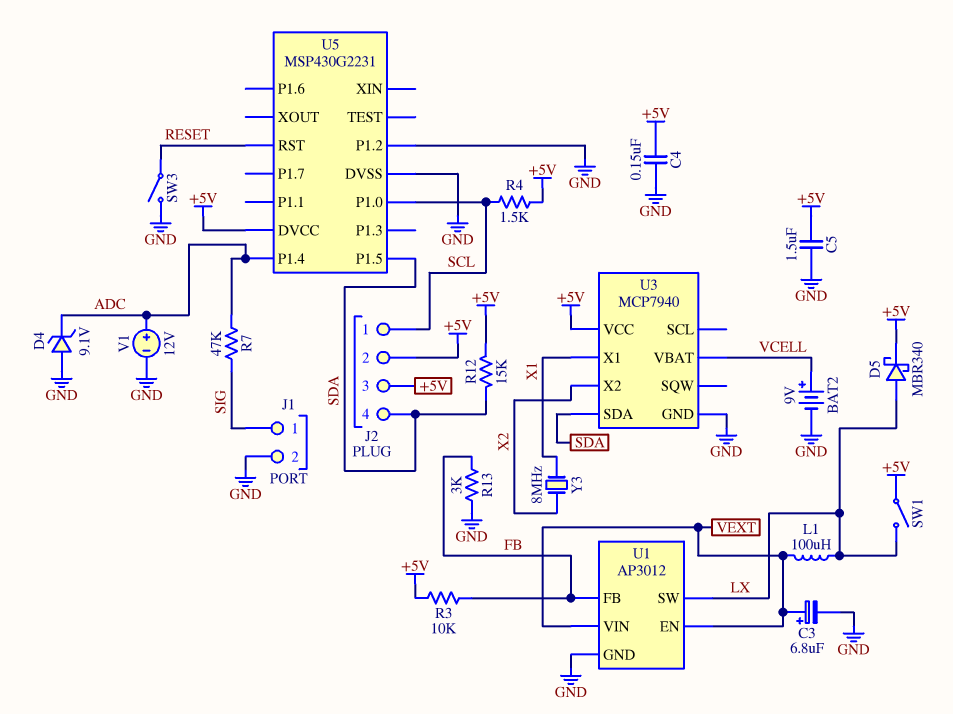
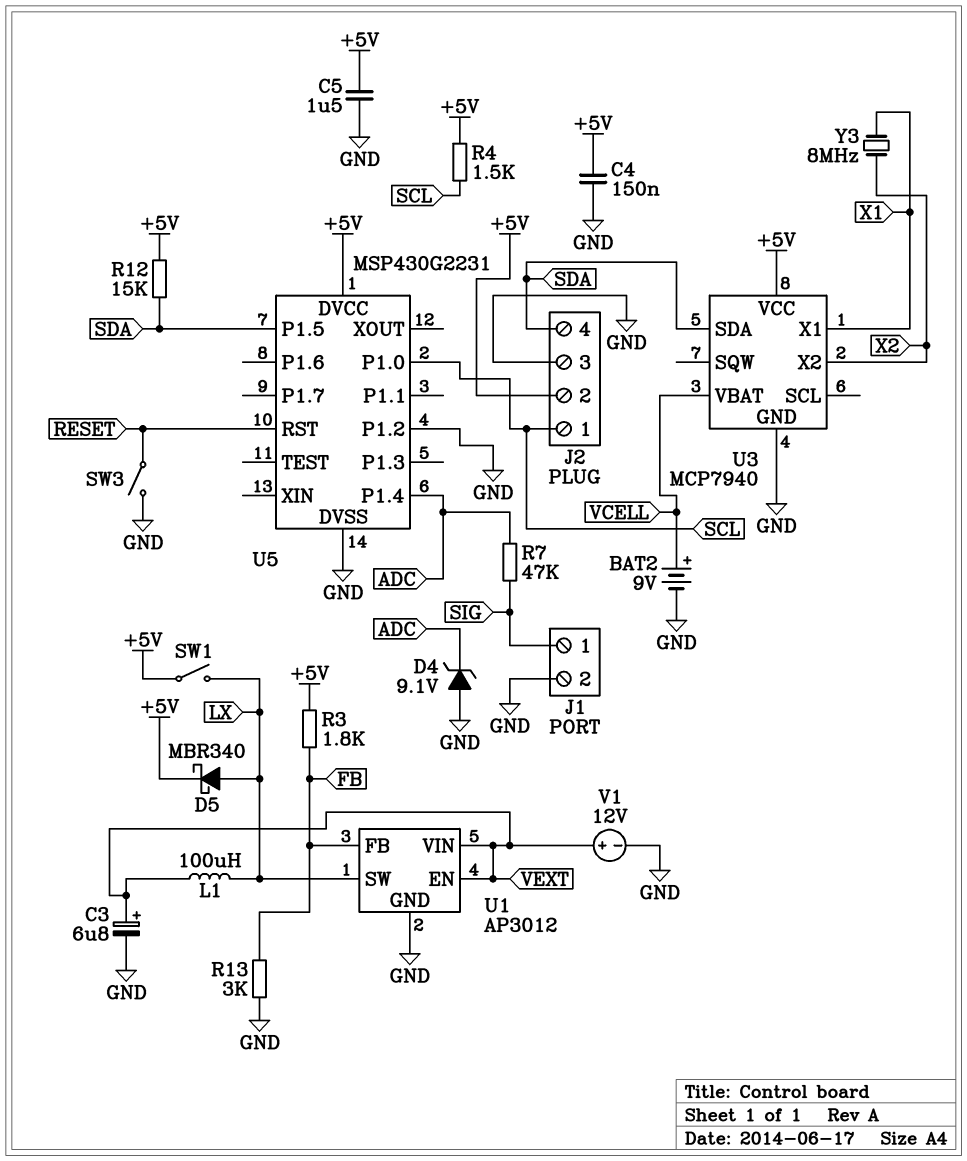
J2 pin 3: +5V -> GND
R3: 10k (+5V, FB) -> 1.8k (+5V, FB)
V1: 12V (plus ADC, minus GND) -> 12V (plus VEXT, minus GND)

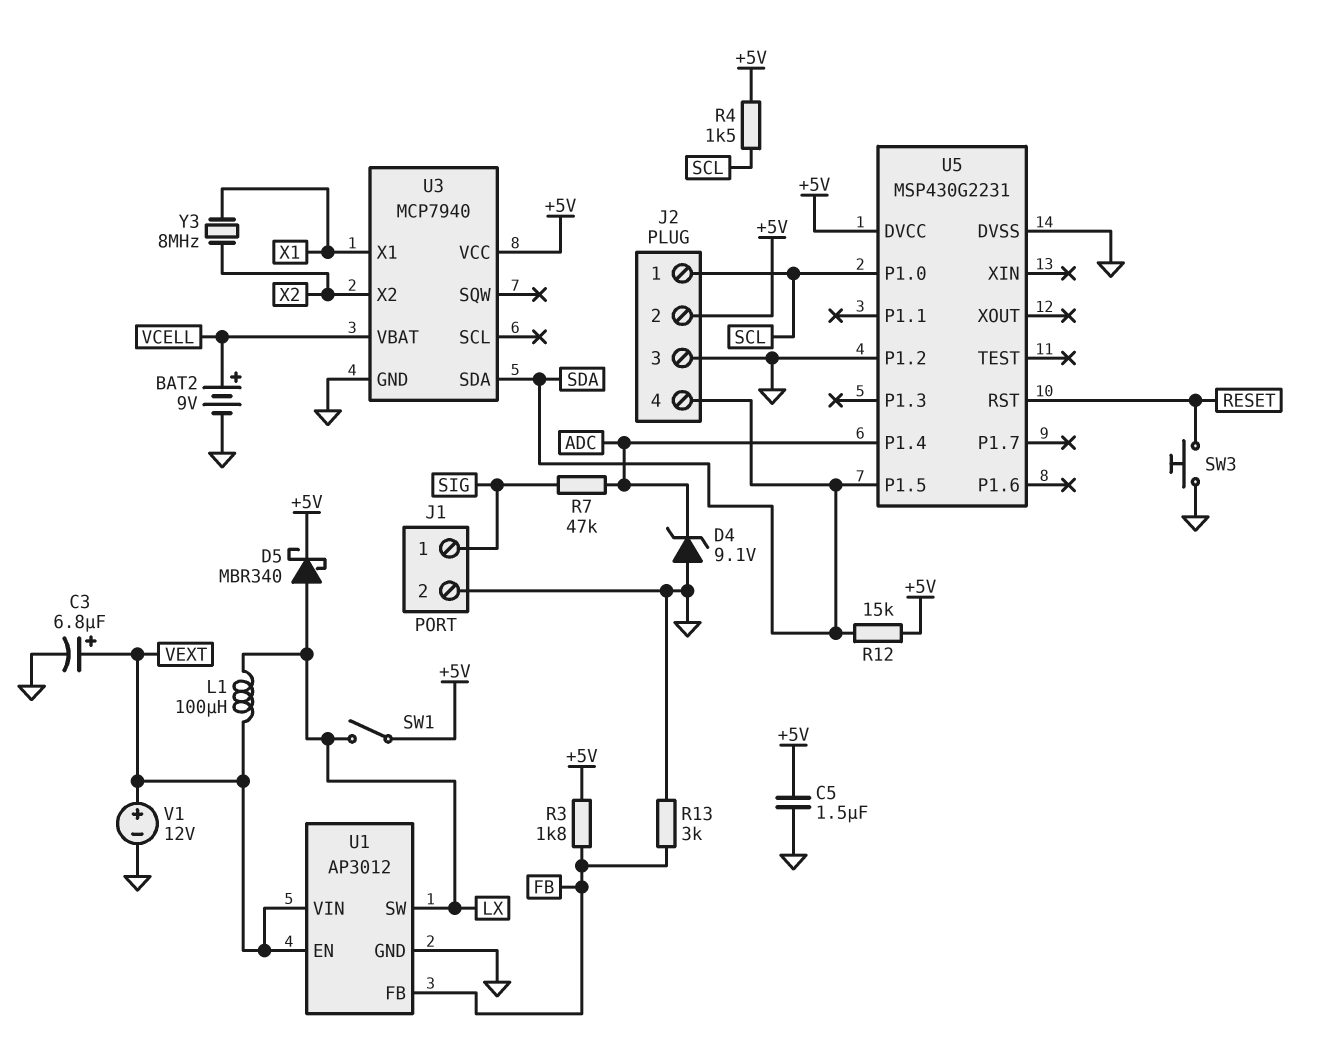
C4: 150nF (+5V, GND) -> none
SW3: switch (GND, RESET) -> button (GND, RESET)

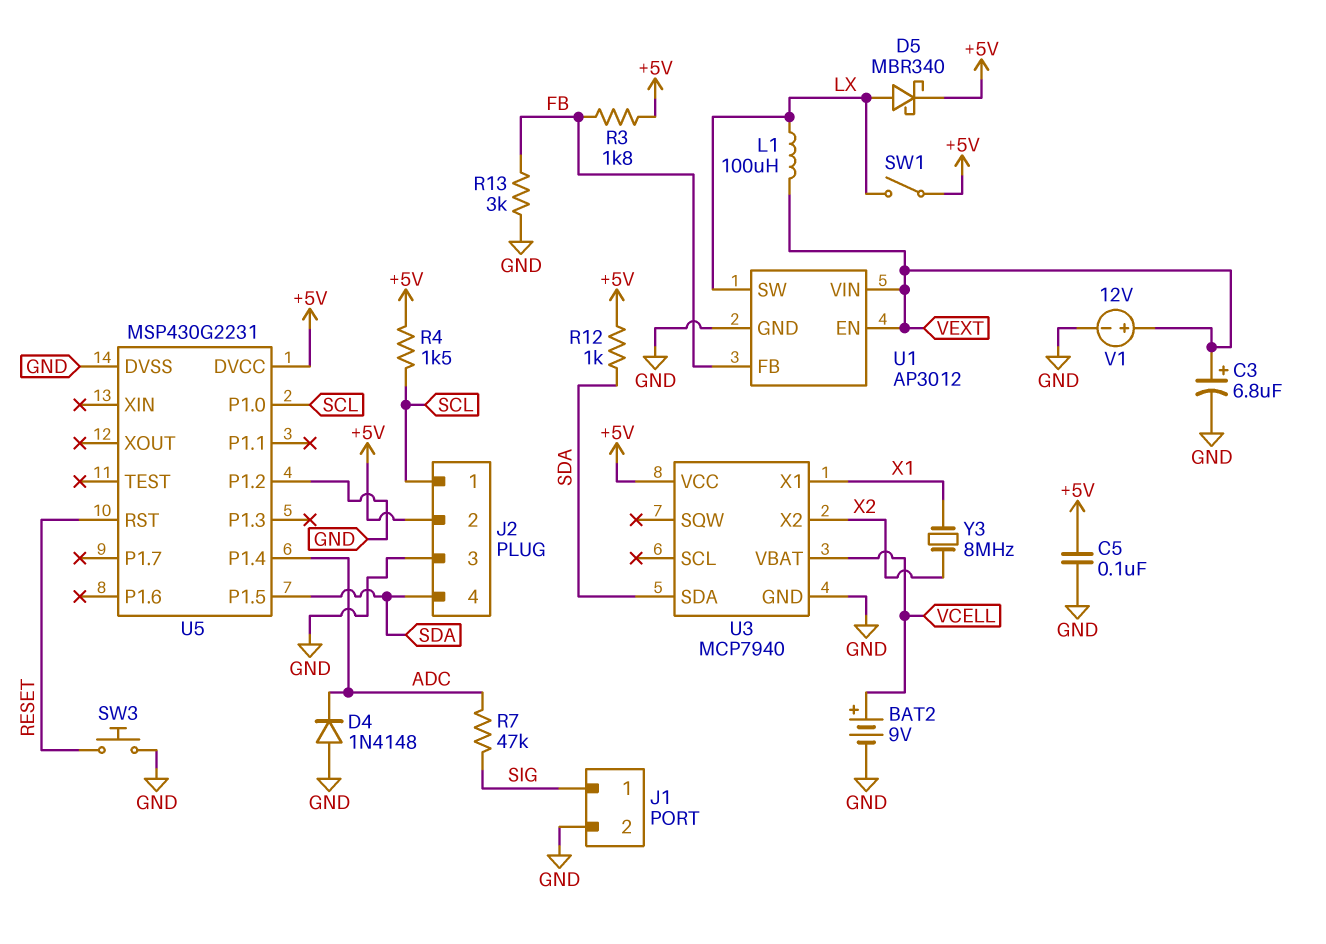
C5: 1.5uF (+5V, GND) -> 100nF (+5V, GND)
D4: zener 9.1V (A GND, K ADC) -> diode 1N4148 (A GND, K ADC)
R12: 15k (+5V, SDA) -> 1k (+5V, SDA)

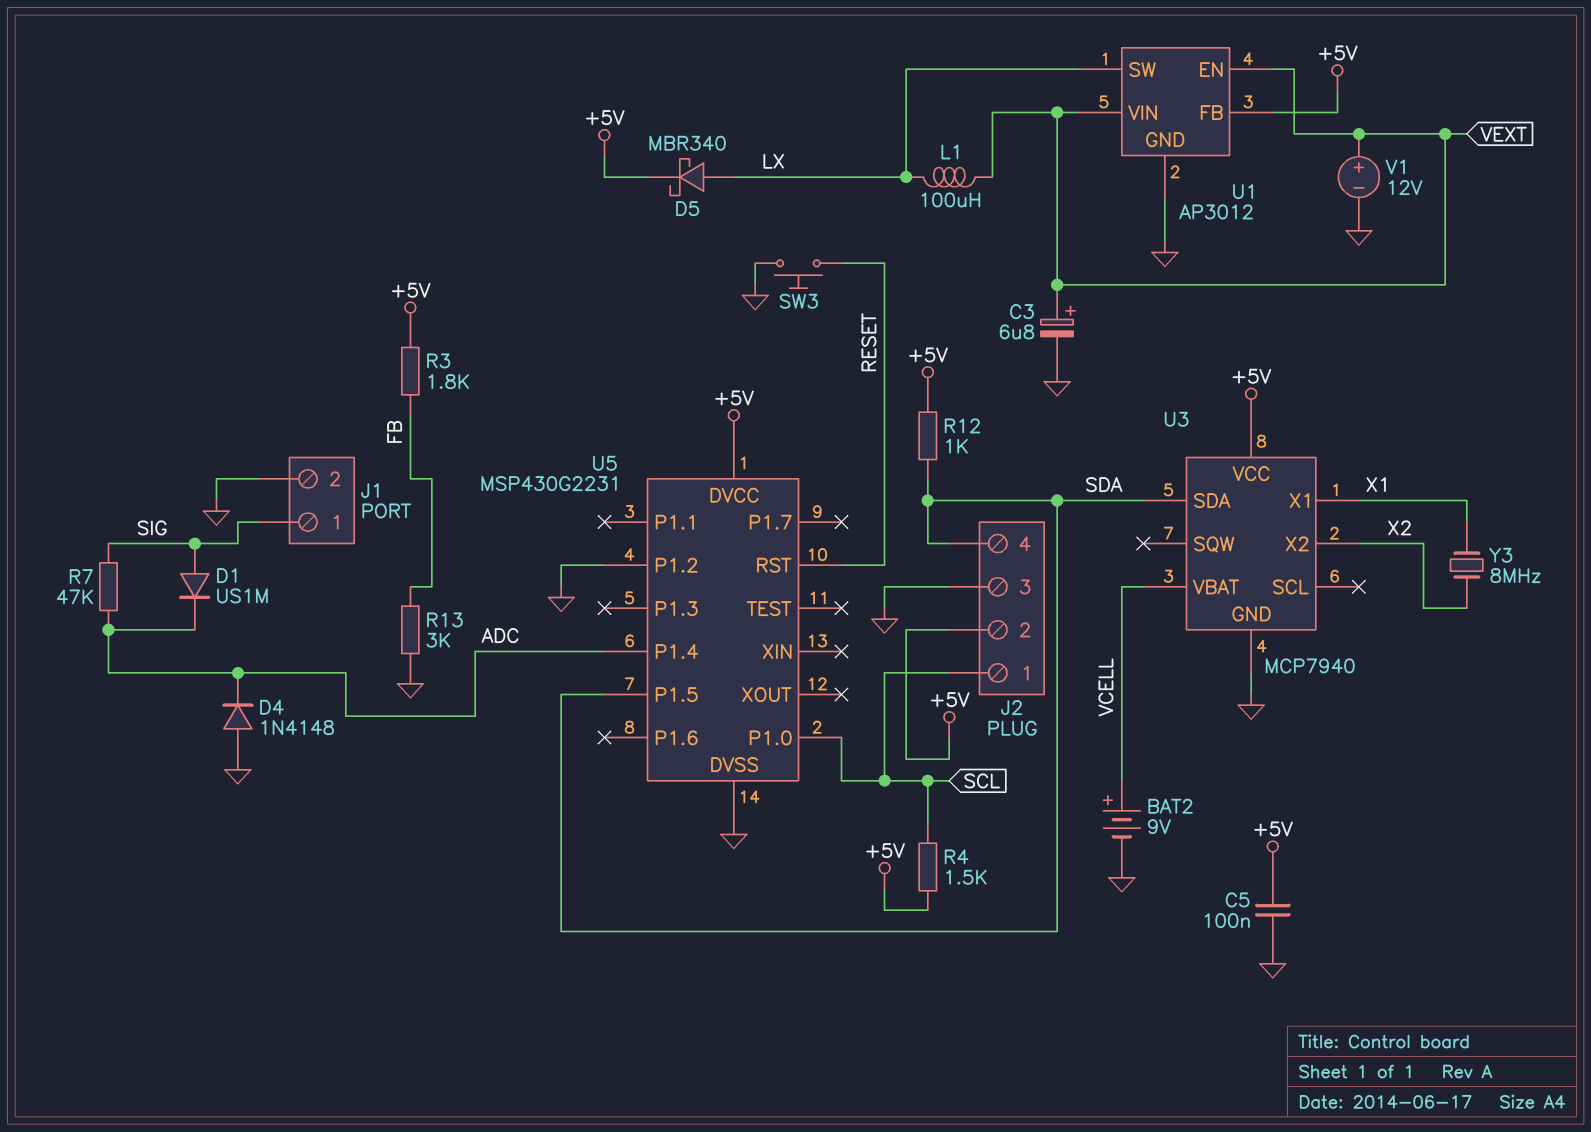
D1: none -> diode US1M (A SIG, K ADC)
SW1: switch (+5V, LX) -> none
U1 pin FB: FB -> +5V

